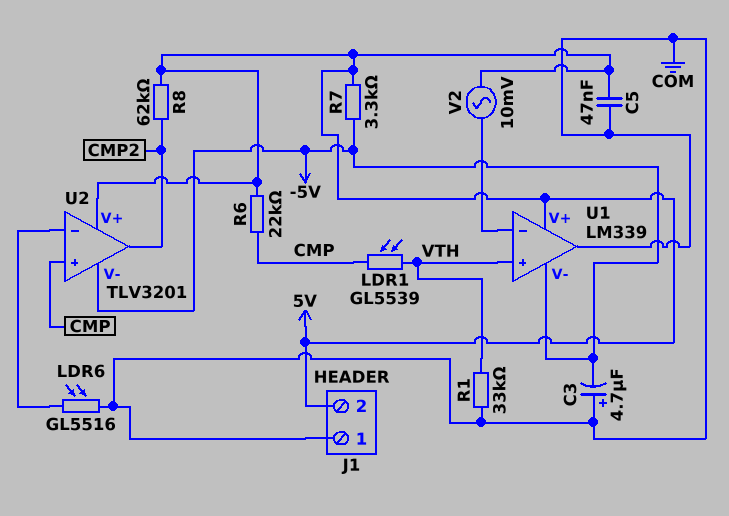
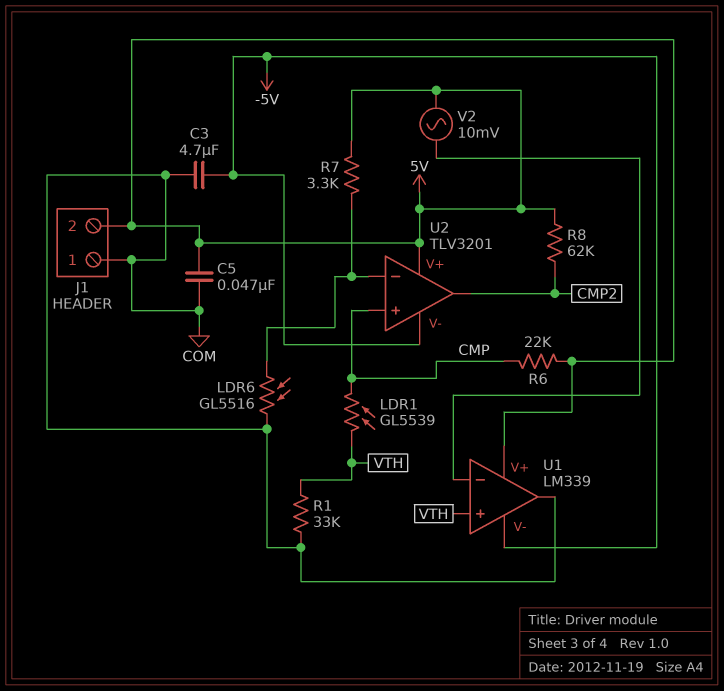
C3: 4.7uF (plus COM, minus -5V) -> 4.7uF (-5V, COM)
R7: 3.3k (-5V, 5V) -> 3.3k (5V, U2/in-)

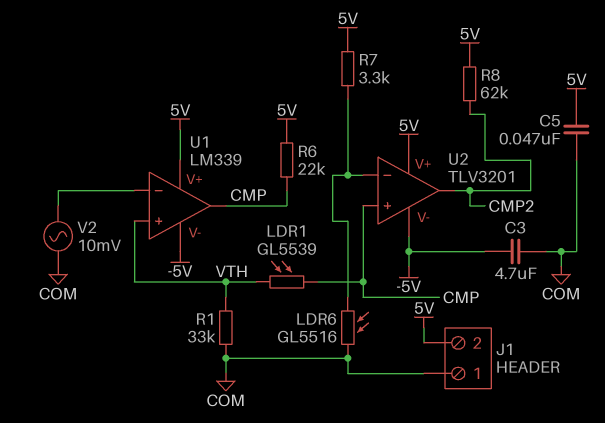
U1 pin out: COM -> CMP
V2: AC 10mV (5V, U1/in-) -> AC 10mV (COM, U1/in-)

